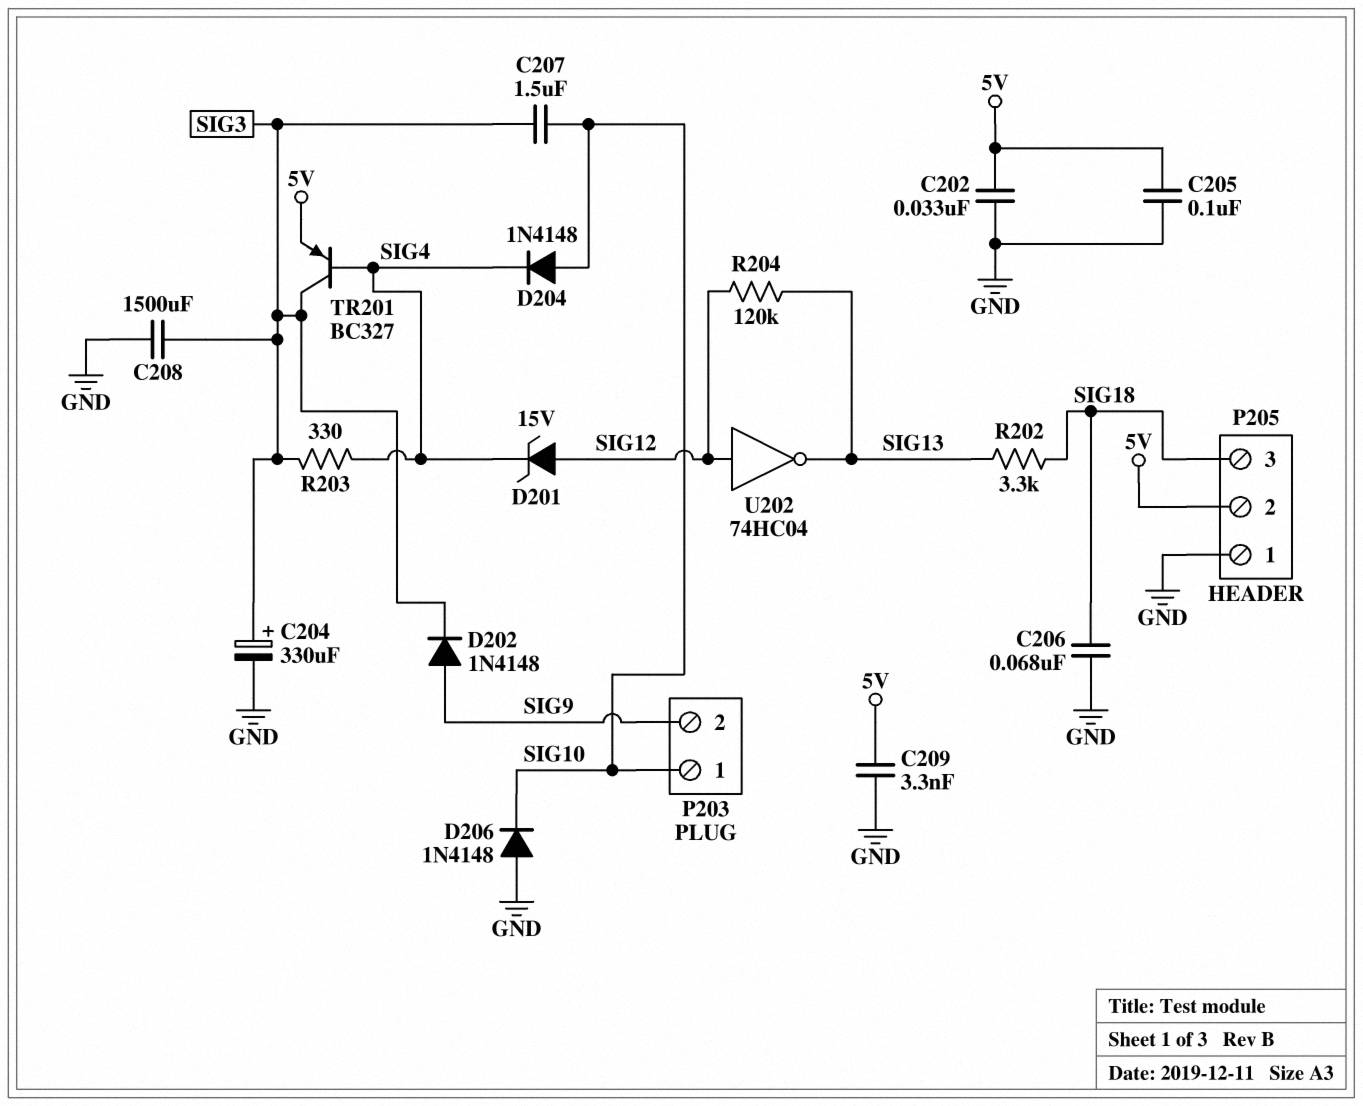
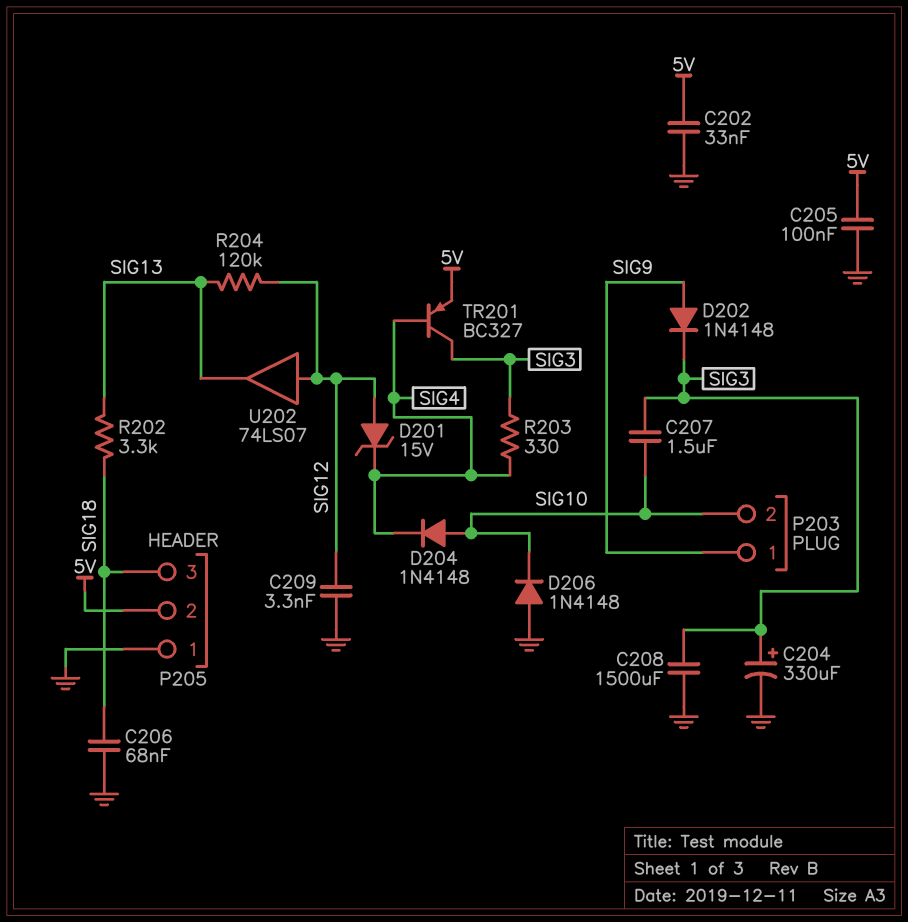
C209: 3.3nF (5V, GND) -> 3.3nF (GND, SIG12)
P203 pin 1: SIG10 -> SIG9
P203 pin 2: SIG9 -> SIG10
U202: NOT 74HC04 (in SIG12, out SIG13) -> buffer 74LS07 (in SIG12, out SIG13)

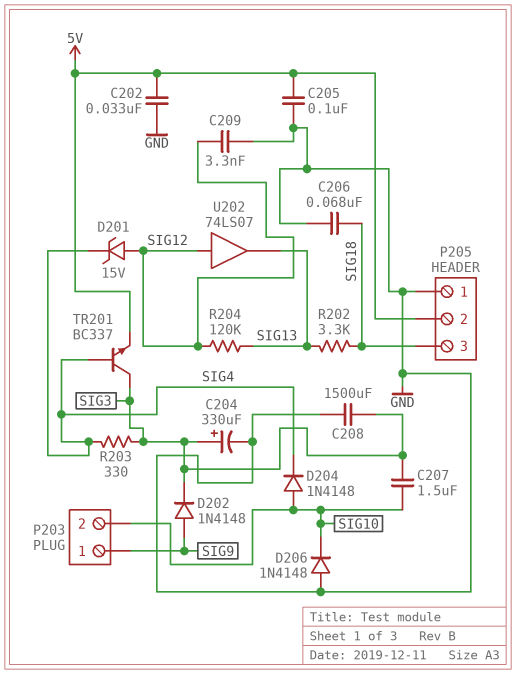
TR201: PNP BC327 (B SIG4, C SIG3, E 5V) -> NPN BC337 (B SIG4, C SIG3, E 5V)

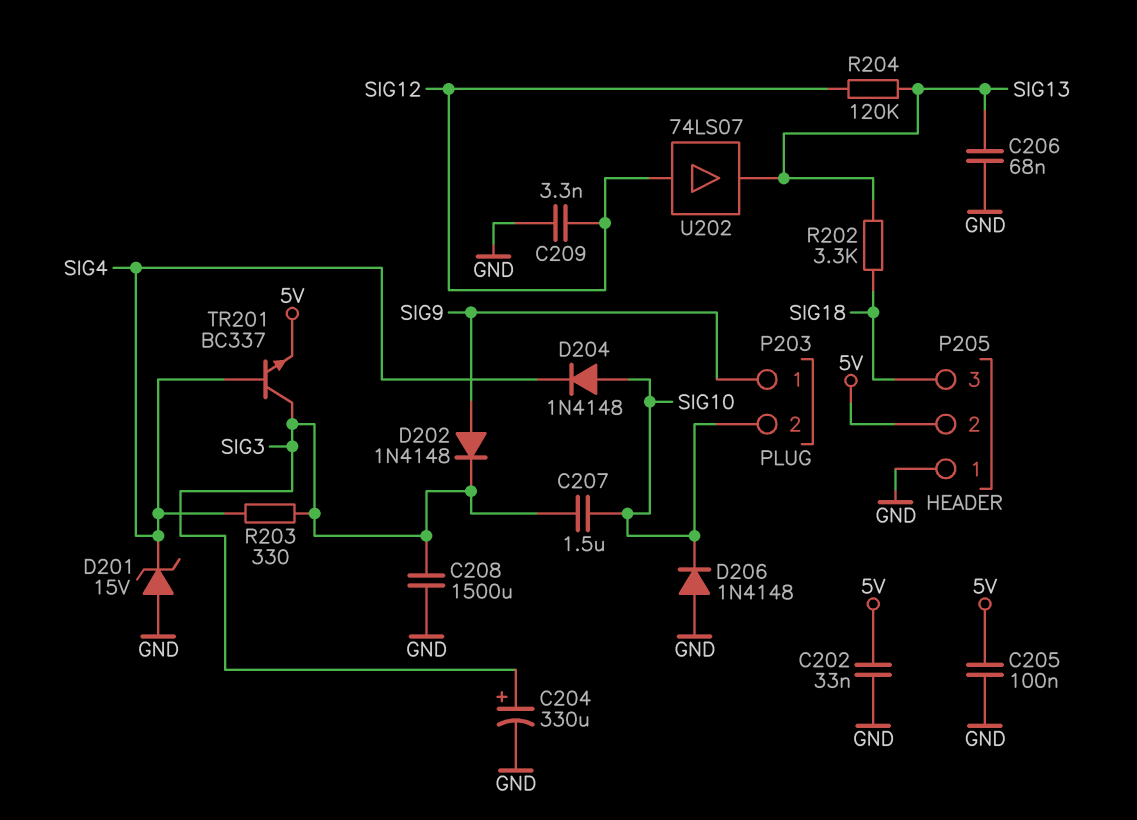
C206: 68nF (GND, SIG18) -> 68nF (GND, SIG13)
D201: zener 15V (A SIG12, K SIG4) -> zener 15V (A GND, K SIG4)

